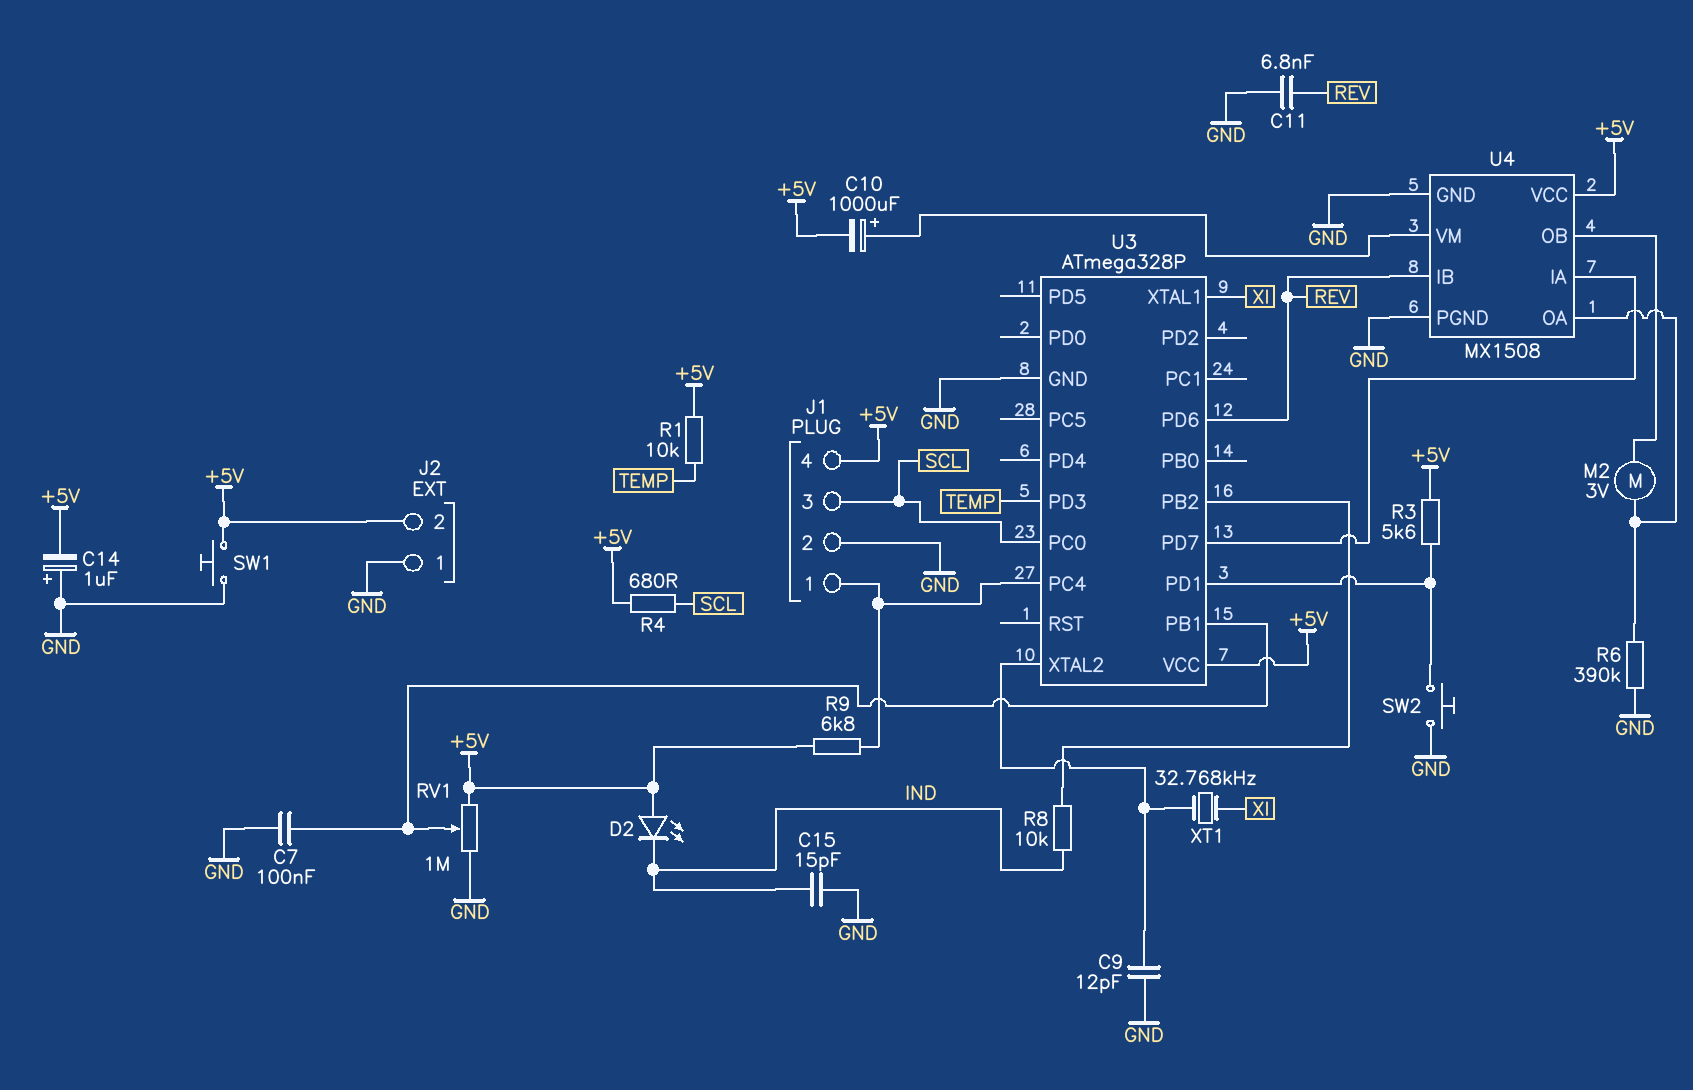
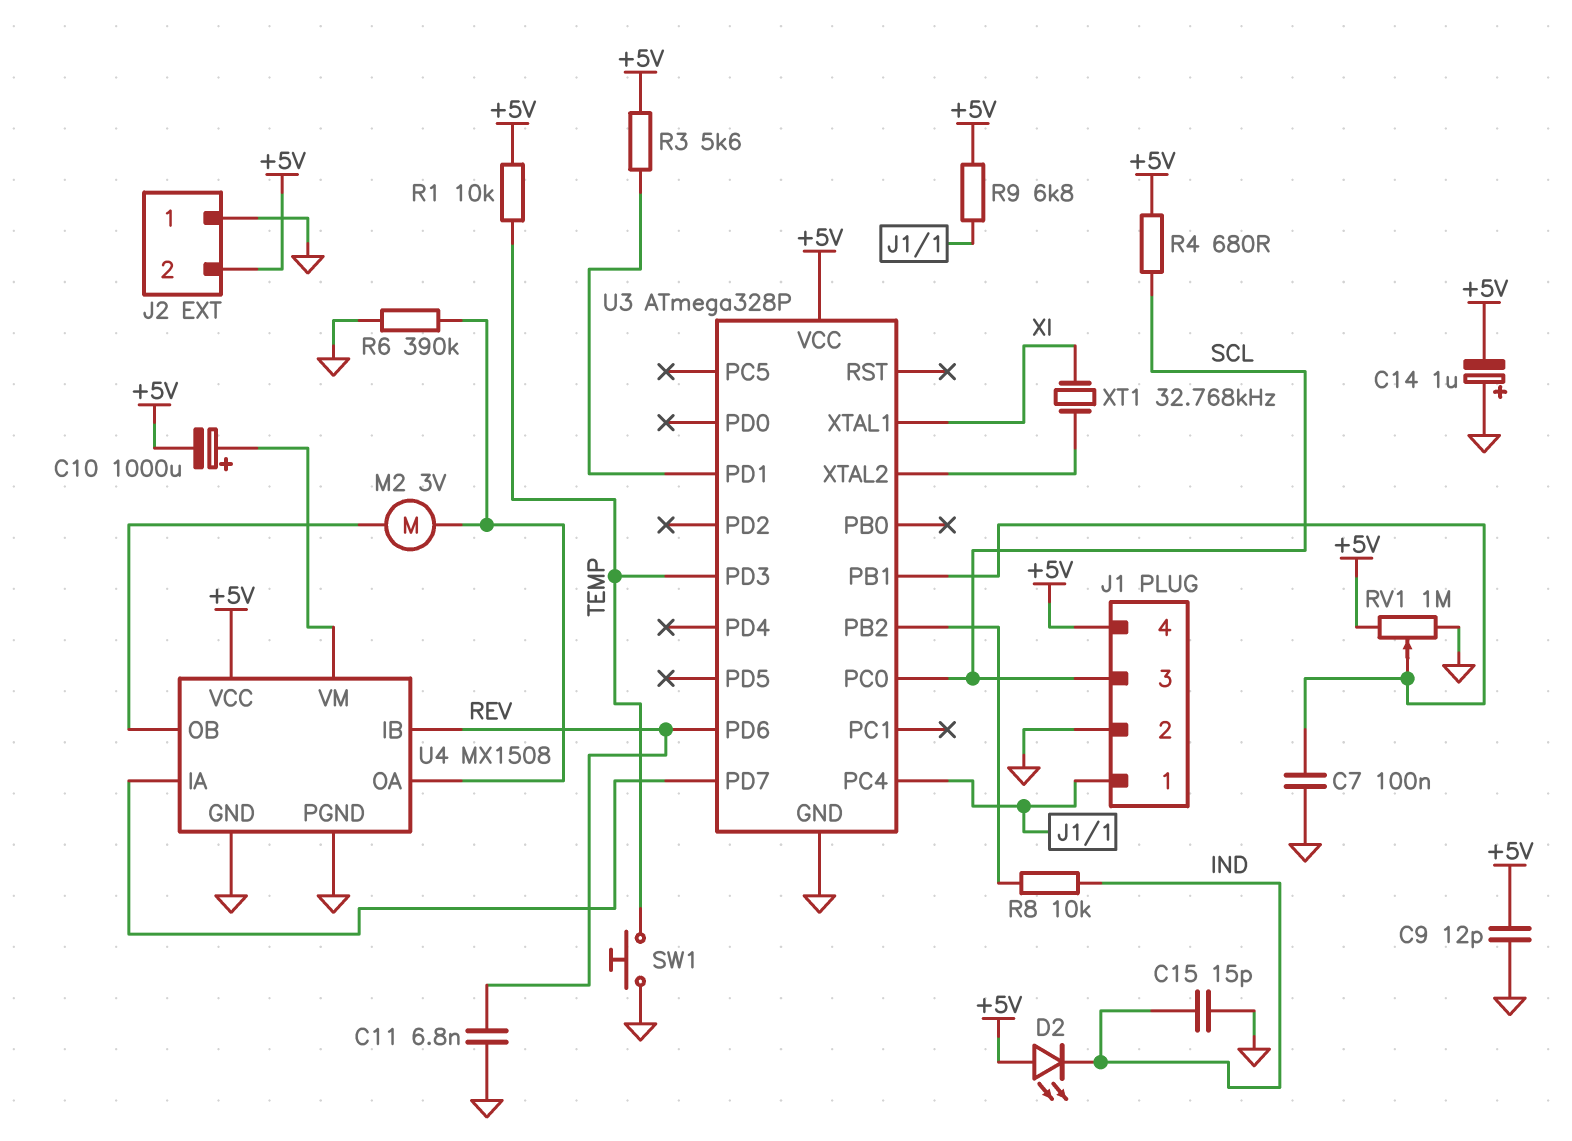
C9: 12pF (GND, U3/XTAL2) -> 12pF (+5V, GND)
SW1: button (+5V, GND) -> button (GND, TEMP)
SW2: button (GND, U3/PD1) -> none

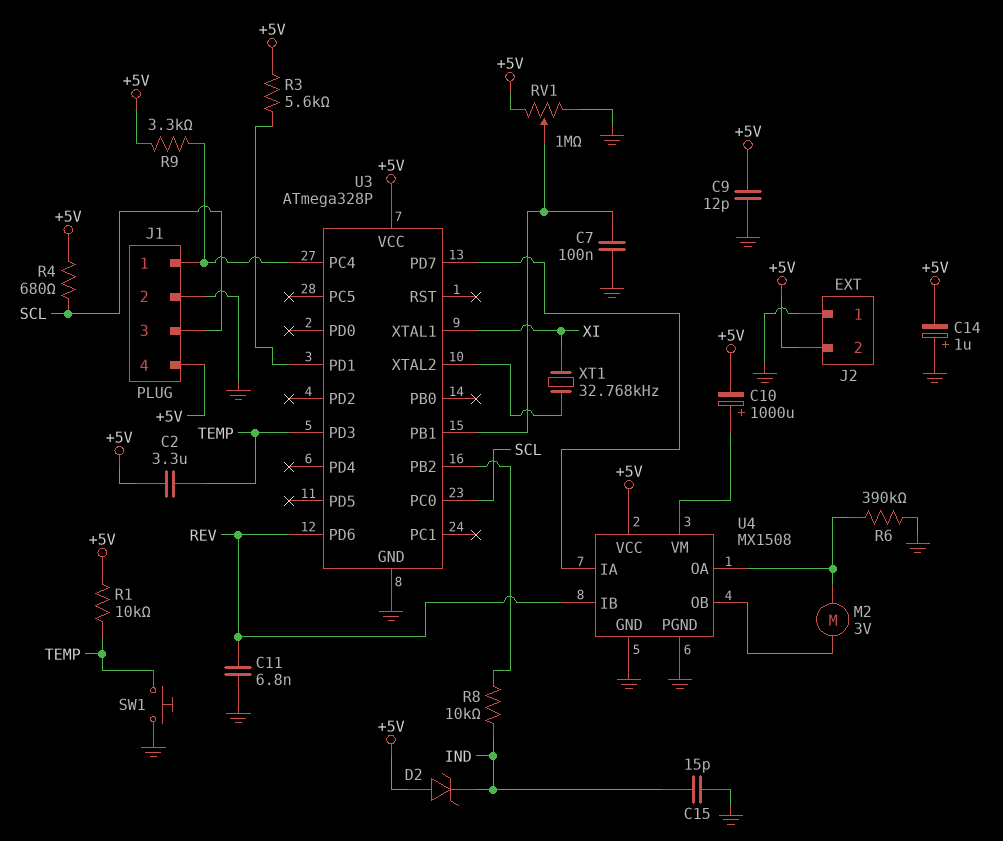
C2: none -> 3.3uF (+5V, TEMP)
D2: LED (A +5V, K IND) -> zener (A +5V, K IND)
R9: 6.8k (+5V, J1/1) -> 3.3k (+5V, J1/1)

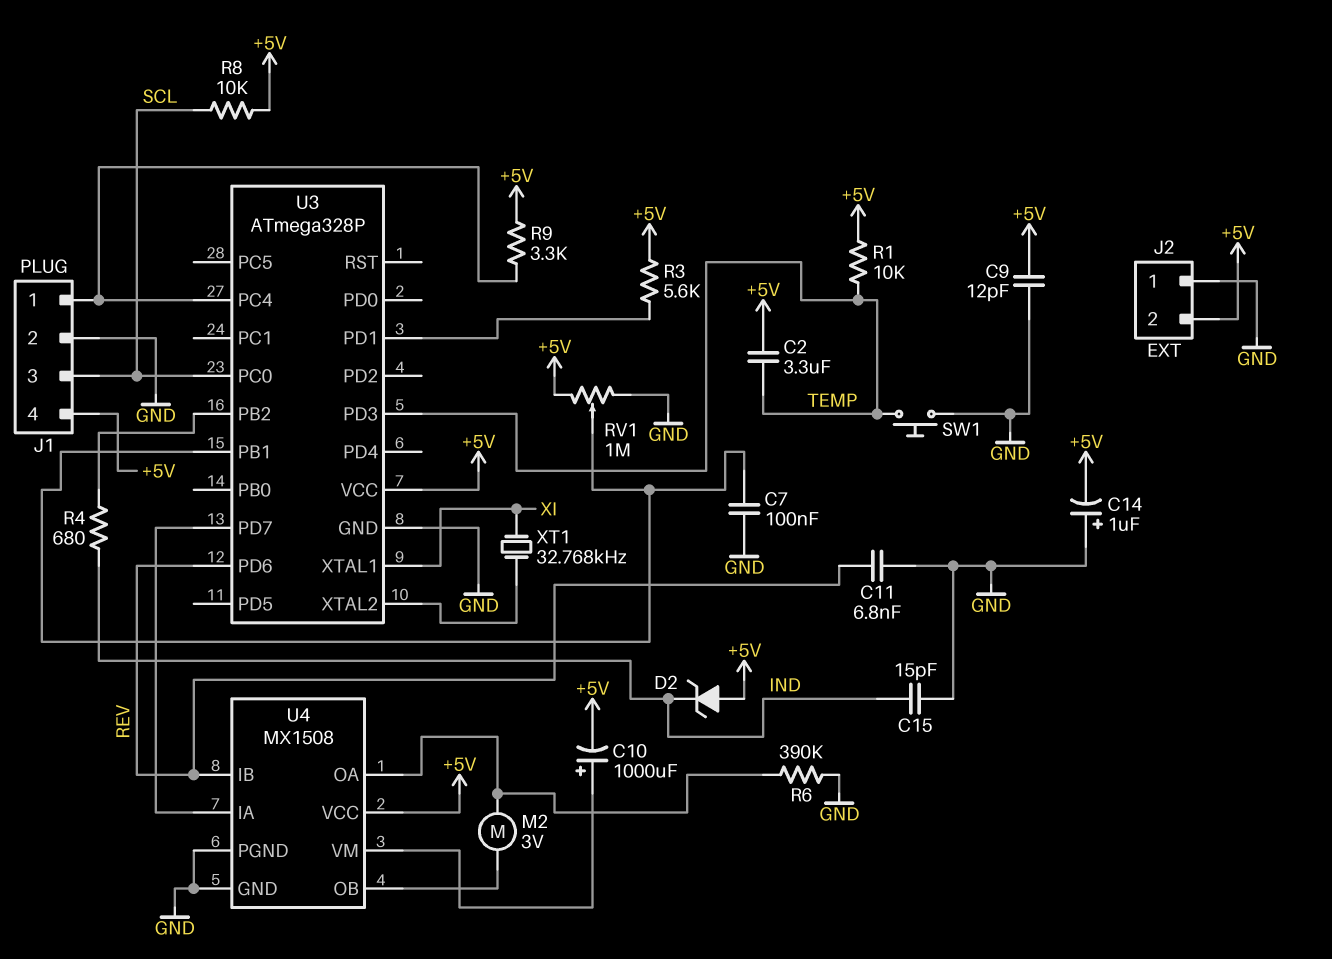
R4: 680 (+5V, SCL) -> 680 (IND, U3/PB2)
R8: 10k (IND, U3/PB2) -> 10k (+5V, SCL)

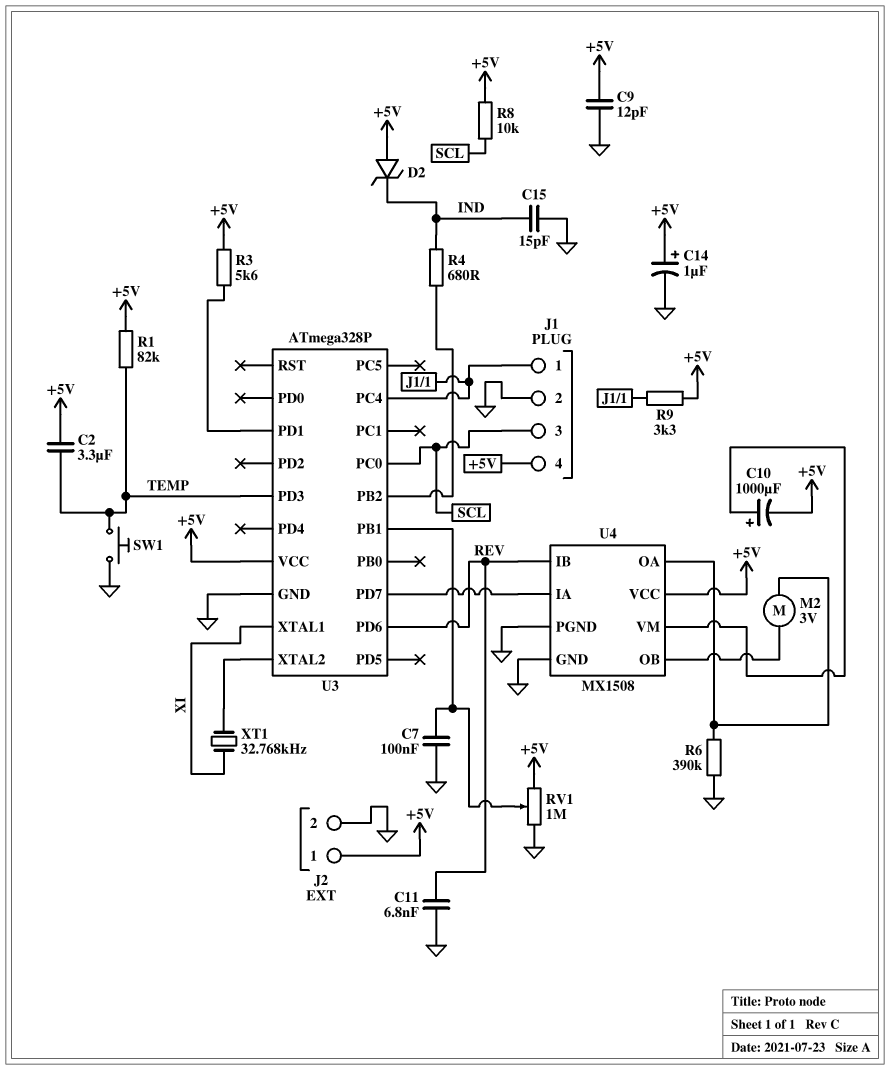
C14: 1uF (plus GND, minus +5V) -> 1uF (plus +5V, minus GND)
J2 pin 1: GND -> +5V
J2 pin 2: +5V -> GND
R1: 10k (+5V, TEMP) -> 82k (+5V, TEMP)

